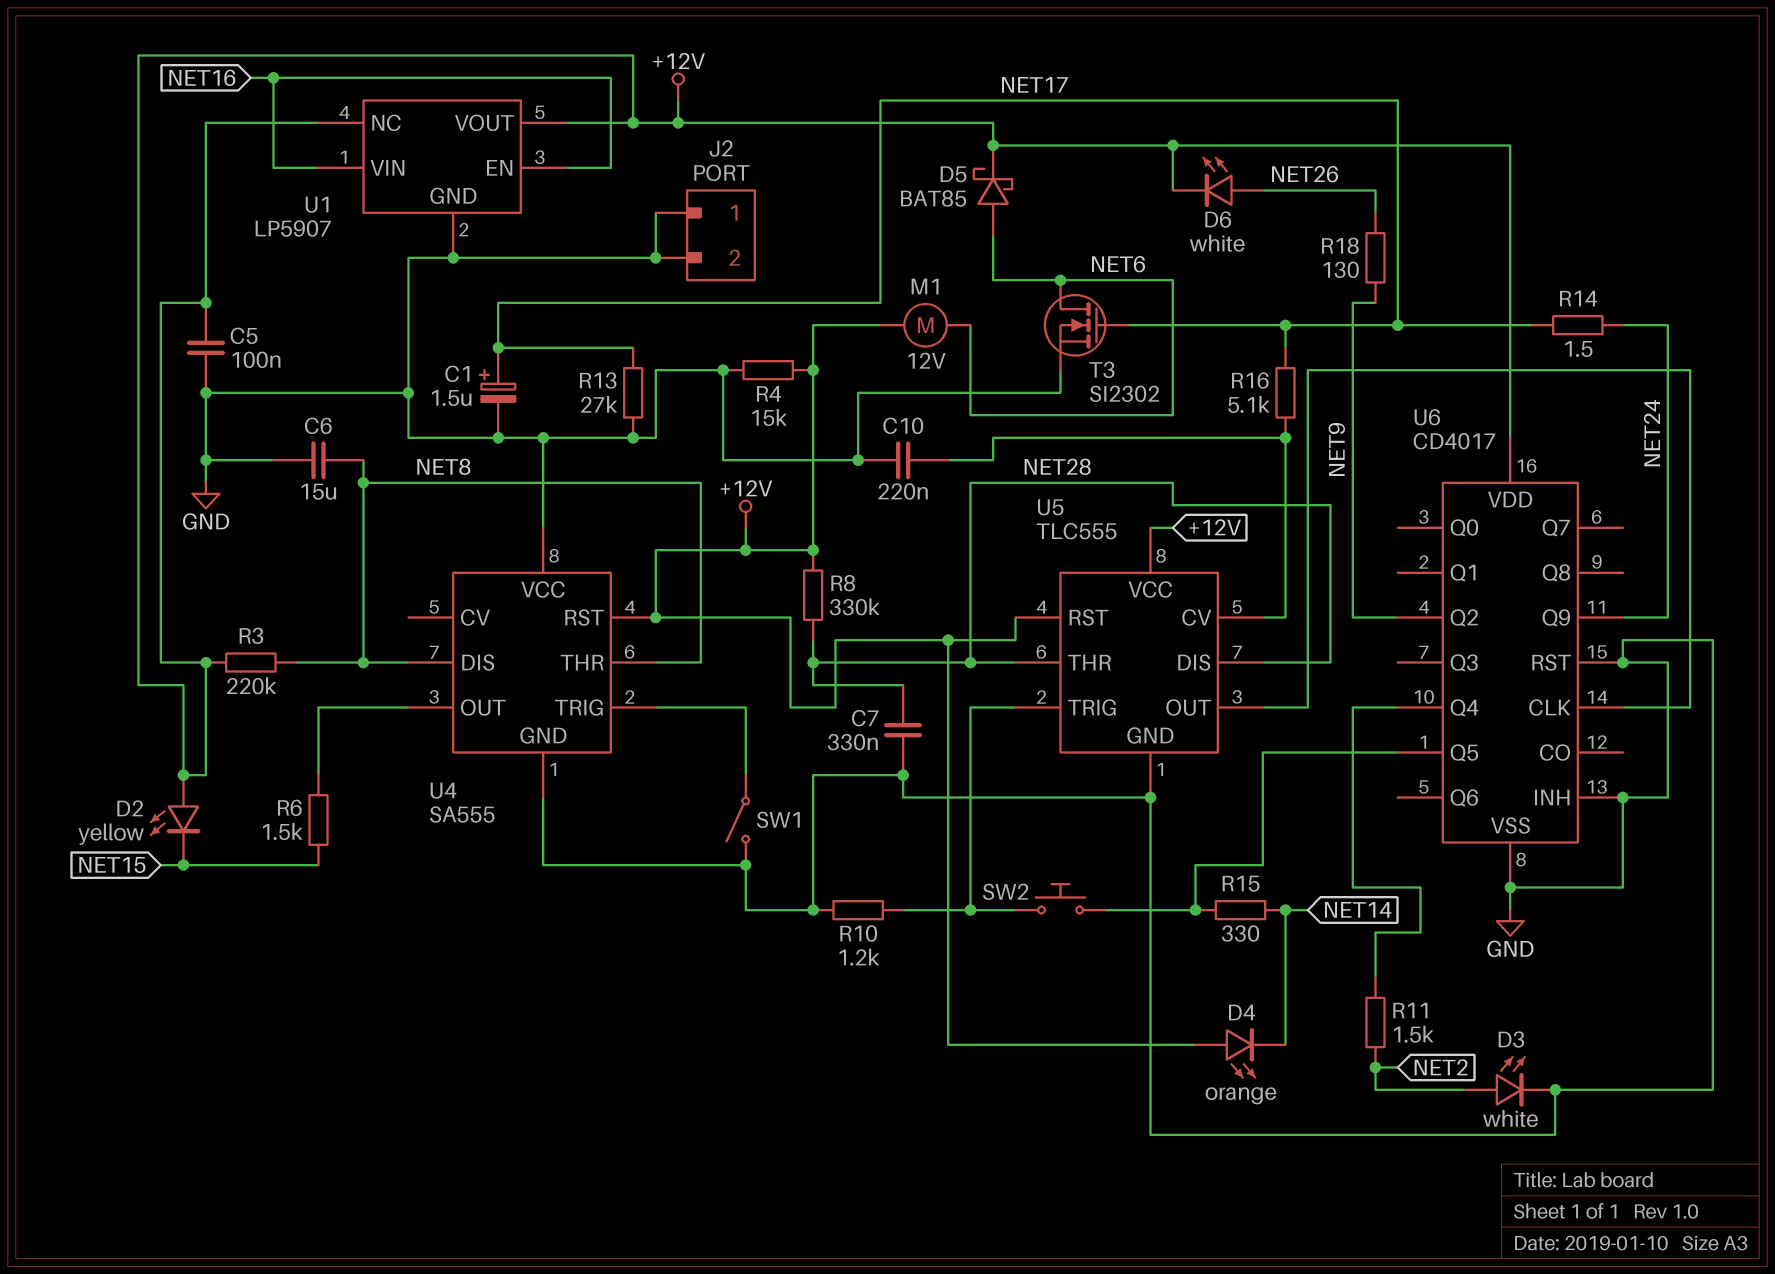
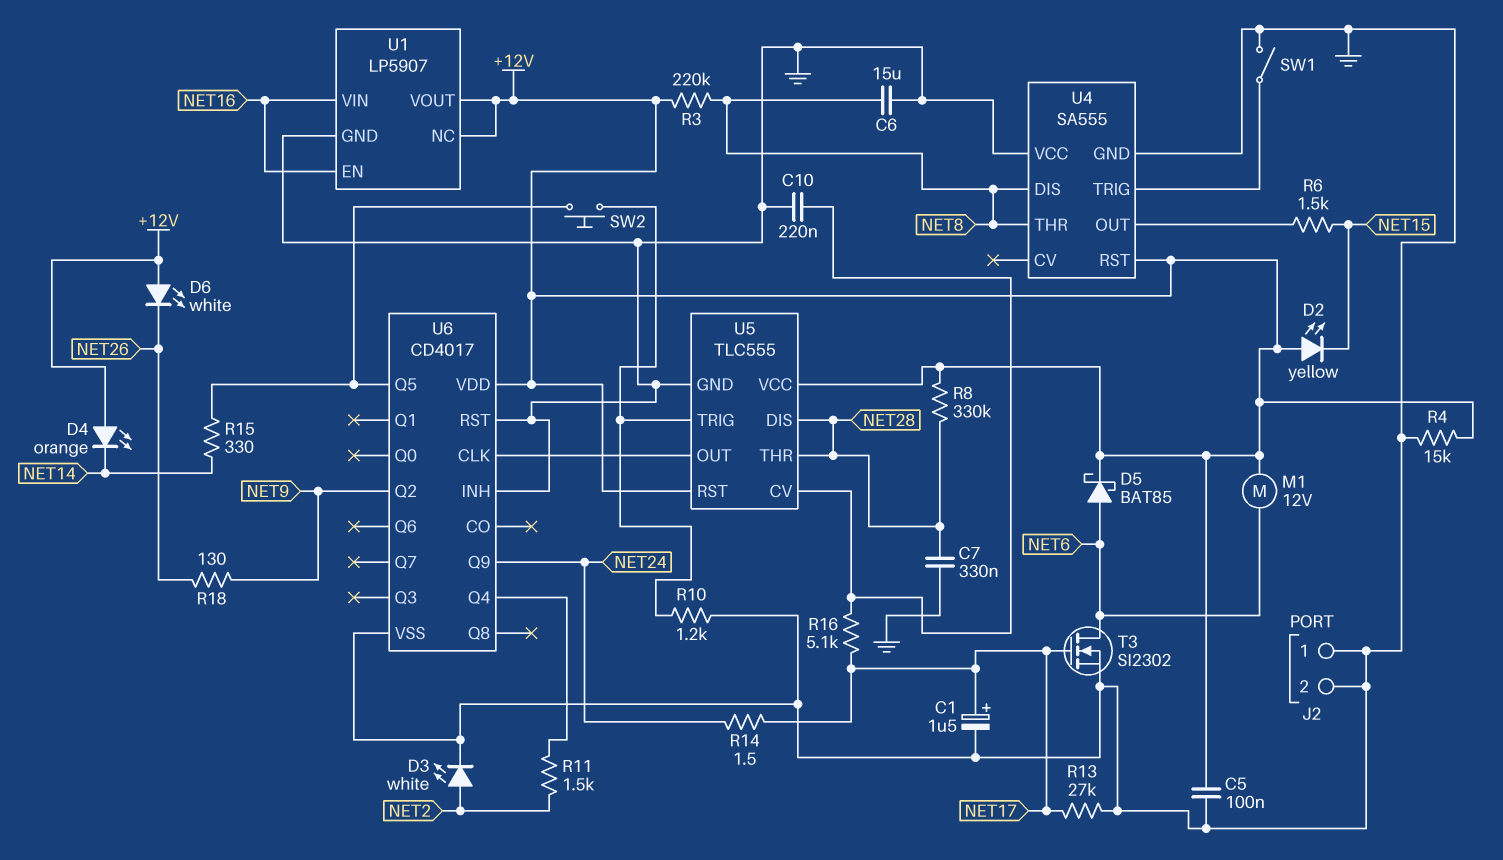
D6: LED white (A NET26, K +12V) -> LED white (A +12V, K NET26)

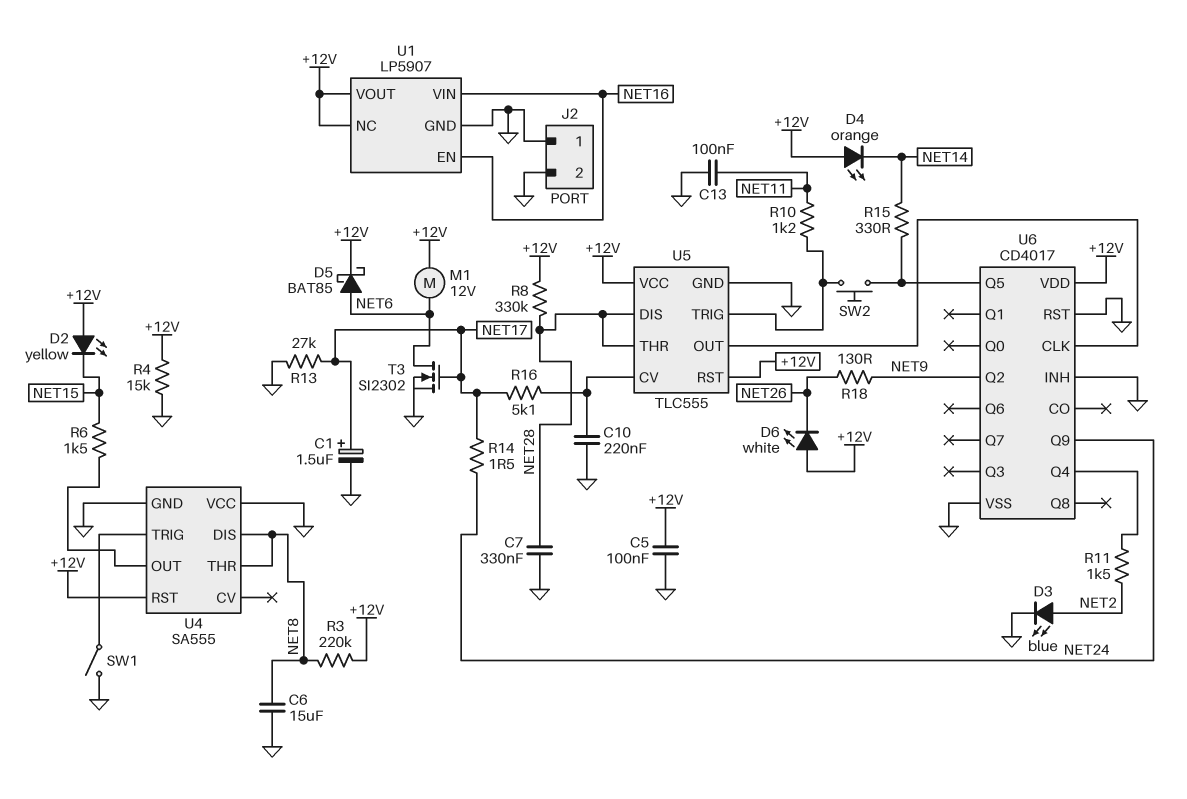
C13: none -> 100nF (GND, NET11)
D3: LED white (A NET2, K GND) -> LED blue (A NET2, K GND)
R10: 1.2k (GND, U5/TRIG) -> 1.2k (NET11, U5/TRIG)

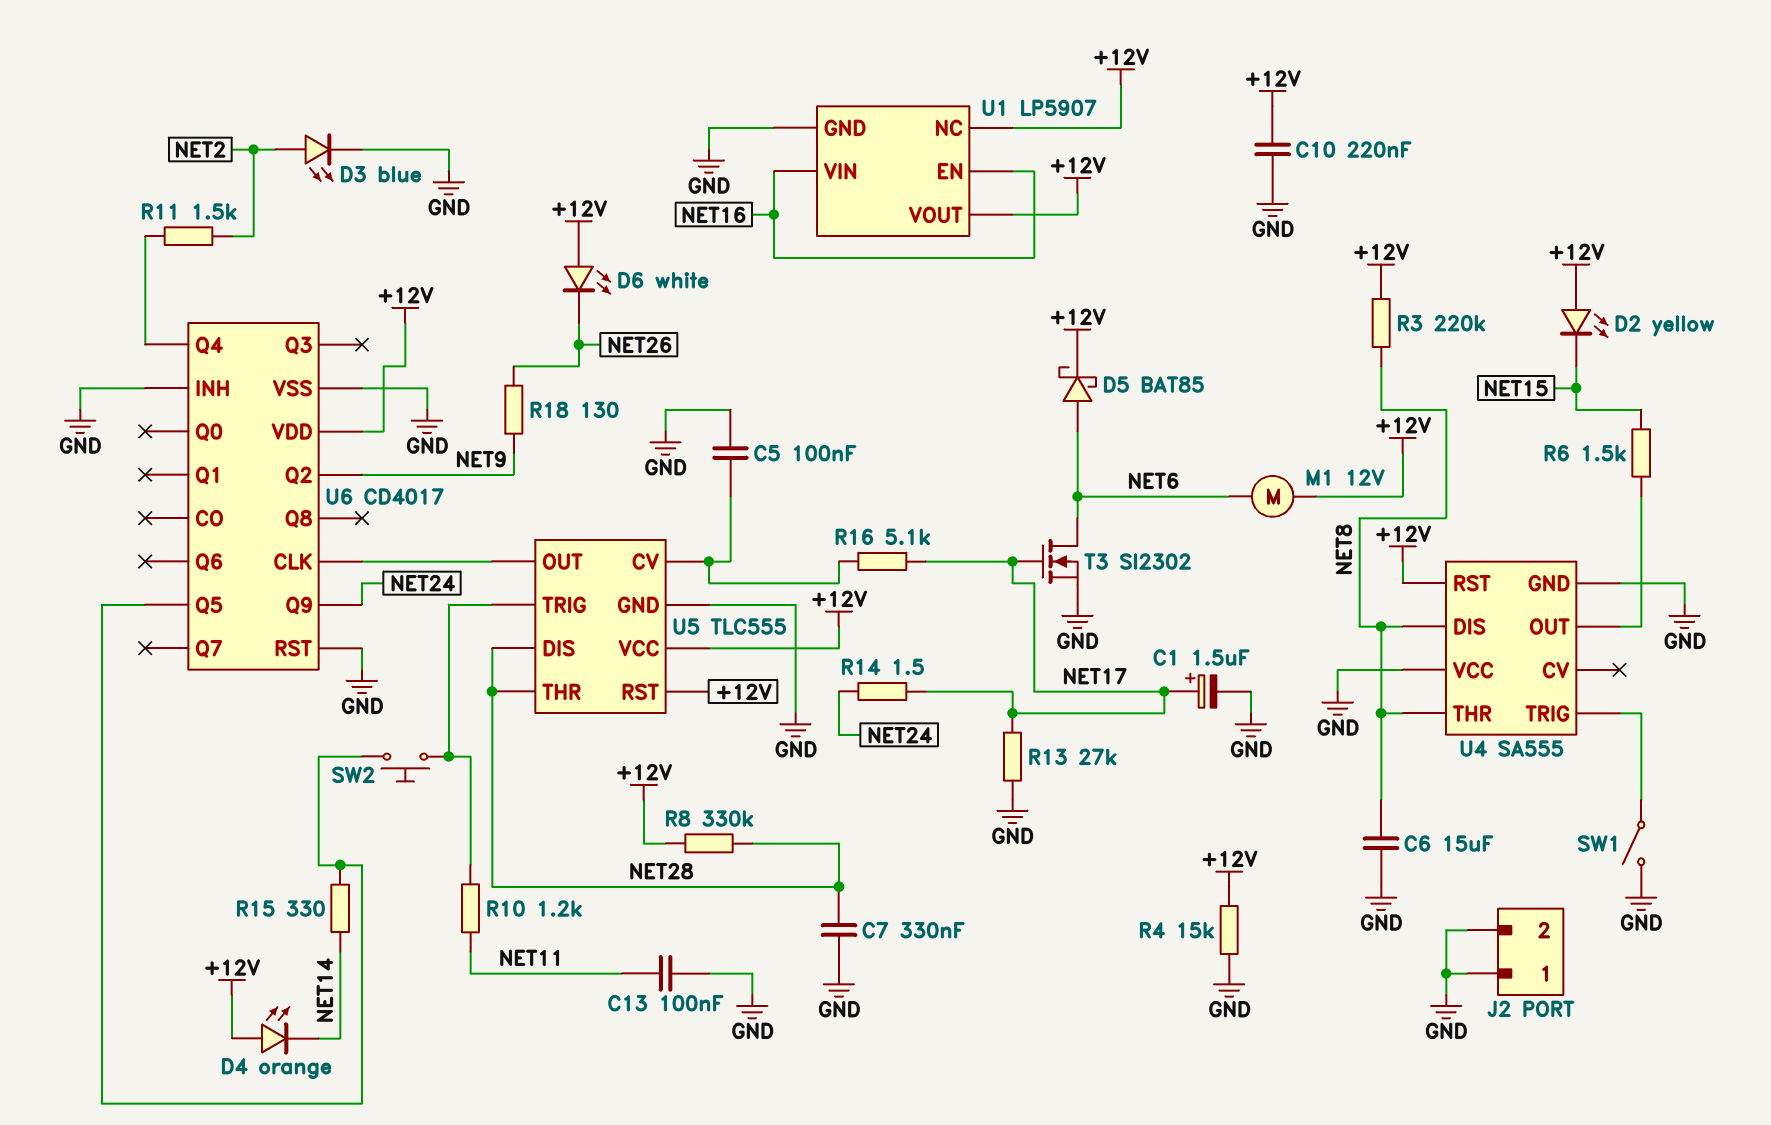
C5: 100nF (+12V, GND) -> 100nF (GND, U5/CV)
C10: 220nF (GND, U5/CV) -> 220nF (+12V, GND)

